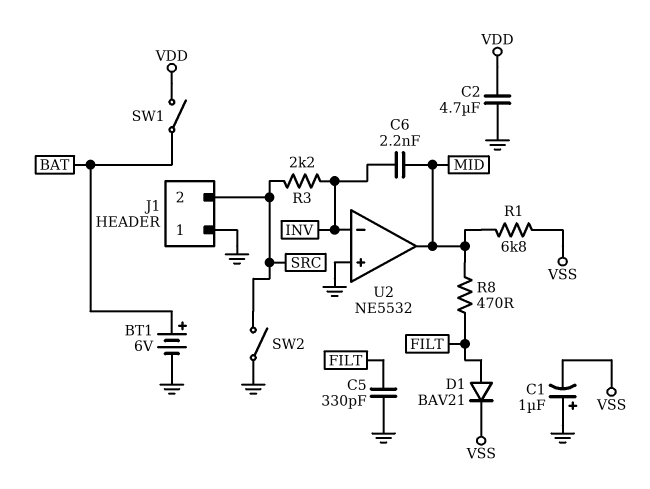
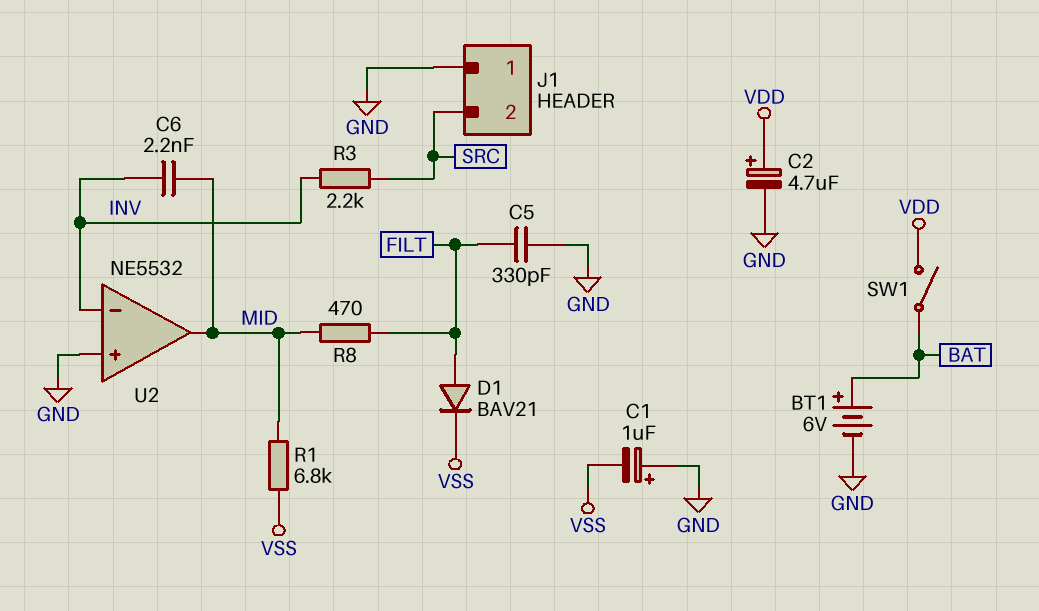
C2: 4.7uF (GND, VDD) -> 4.7uF (plus VDD, minus GND)
SW2: switch (GND, SRC) -> none

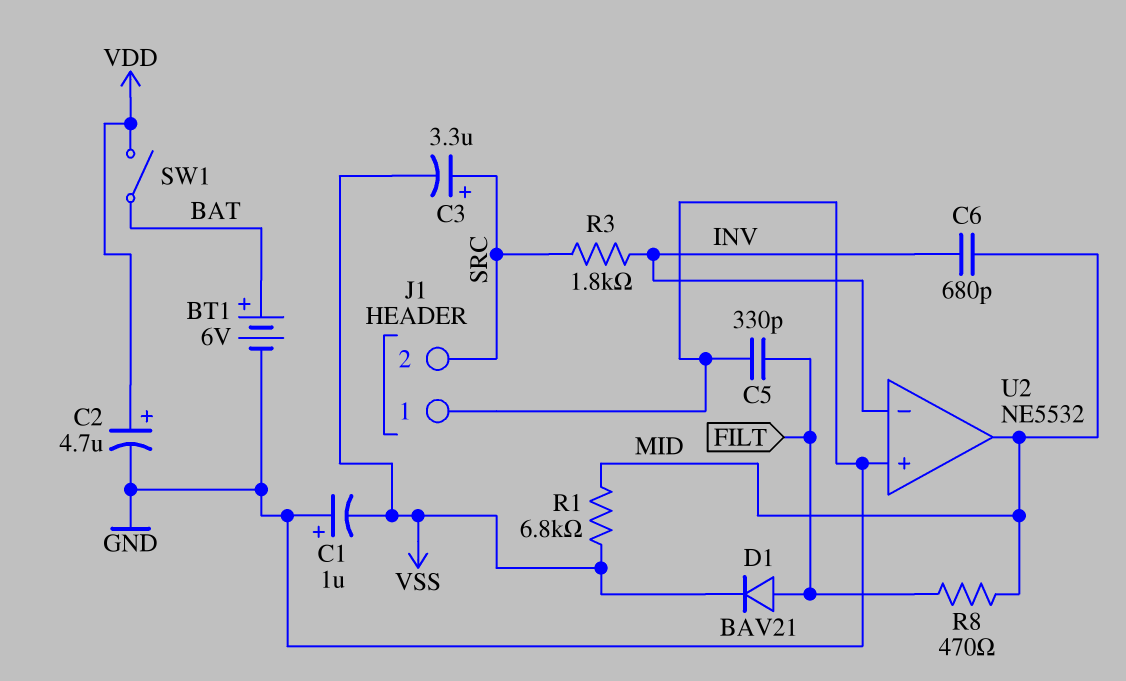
C3: none -> 3.3uF (plus SRC, minus VSS)
C6: 2.2nF (INV, MID) -> 680pF (INV, MID)
R3: 2.2k (INV, SRC) -> 1.8k (INV, SRC)

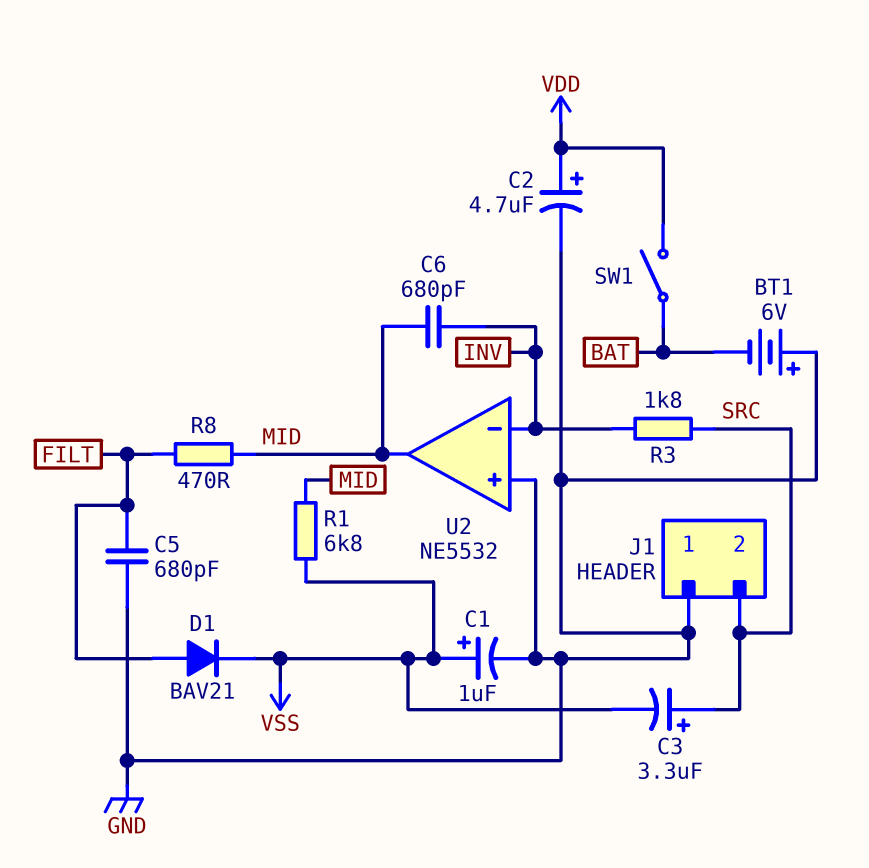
BT1: 6V (plus BAT, minus GND) -> 6V (plus GND, minus BAT)
C1: 1uF (plus GND, minus VSS) -> 1uF (plus VSS, minus GND)
C5: 330pF (FILT, GND) -> 680pF (FILT, GND)

